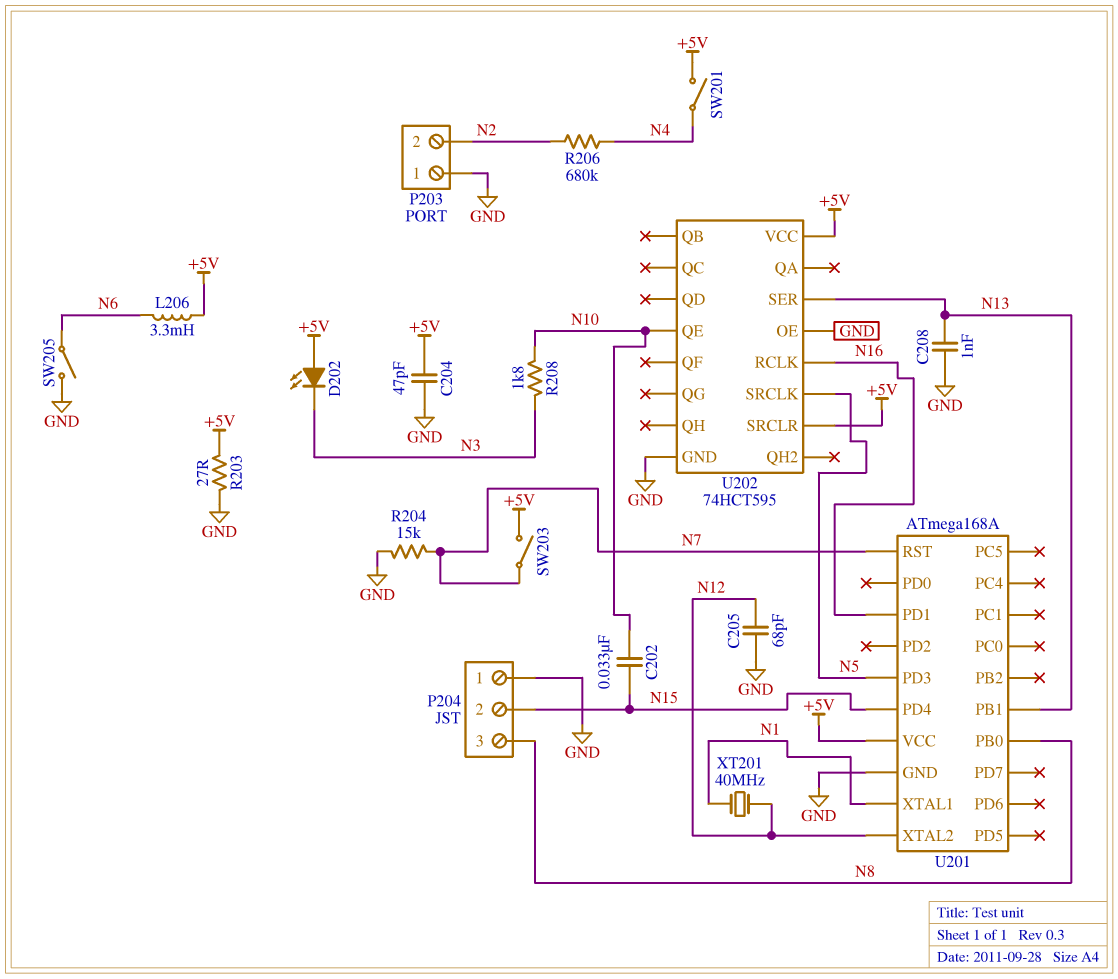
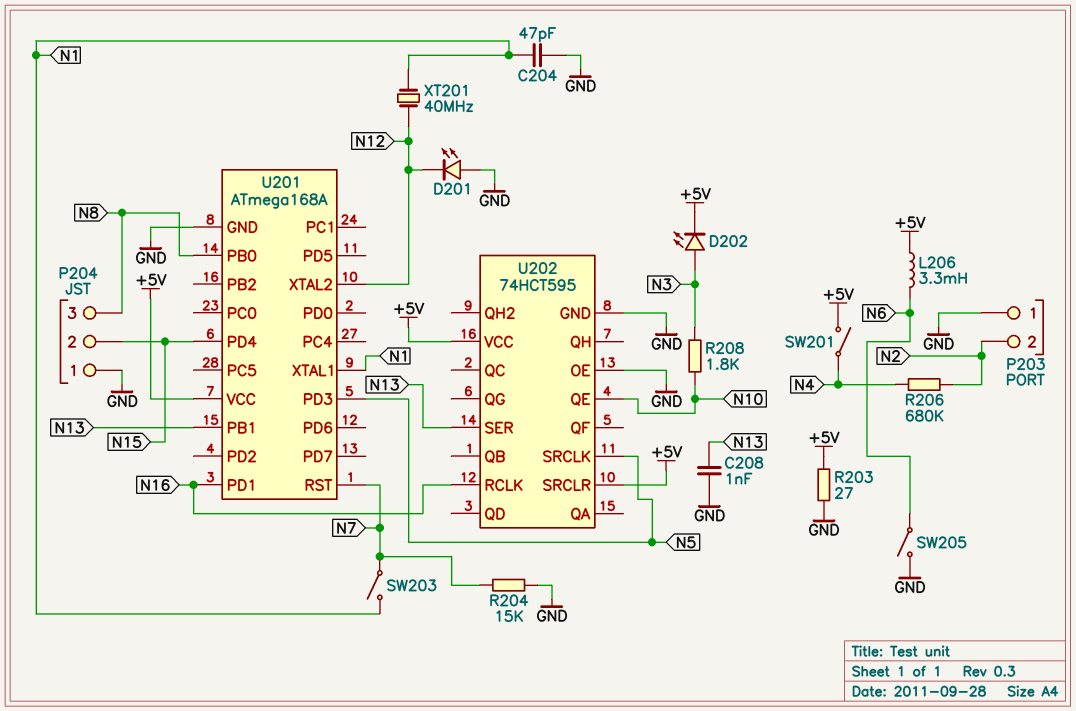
C202: 33nF (N10, N15) -> none
C204: 47pF (+5V, GND) -> 47pF (GND, N1)
C205: 68pF (GND, N12) -> none
D201: none -> LED (A GND, K N12)
D202: LED (A +5V, K N3) -> LED (A N3, K +5V)
SW203: switch (+5V, N7) -> switch (N1, N7)

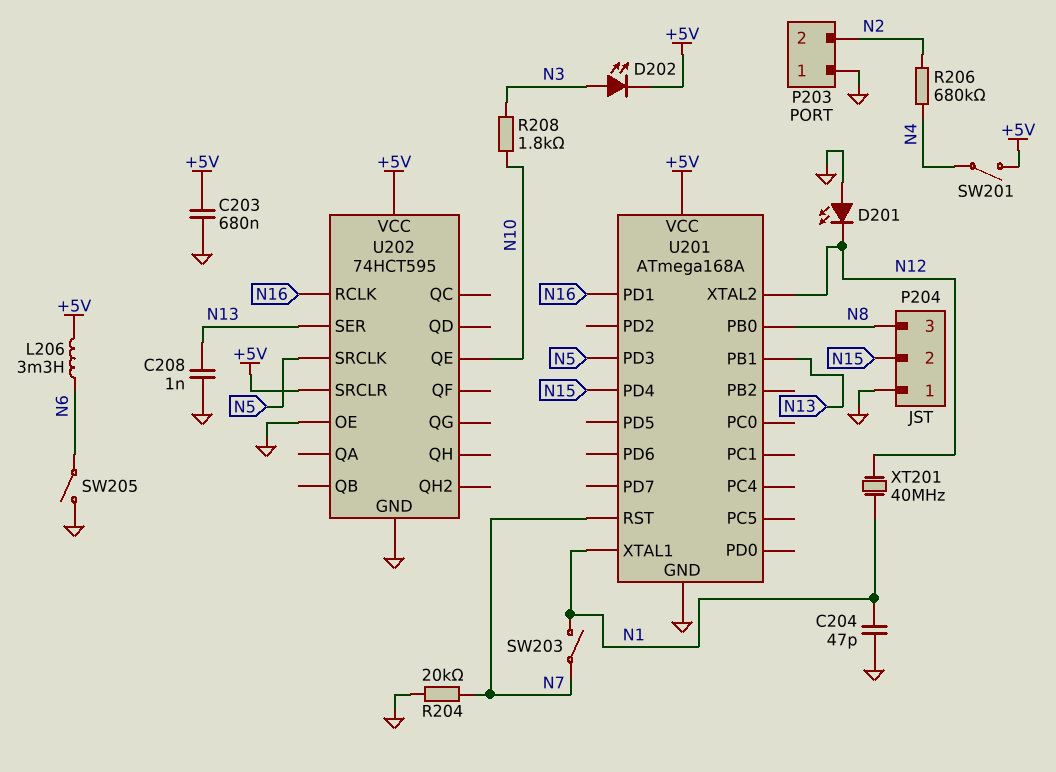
C203: none -> 680nF (+5V, GND)
R203: 27 (+5V, GND) -> none
R204: 15k (GND, N7) -> 20k (GND, N7)

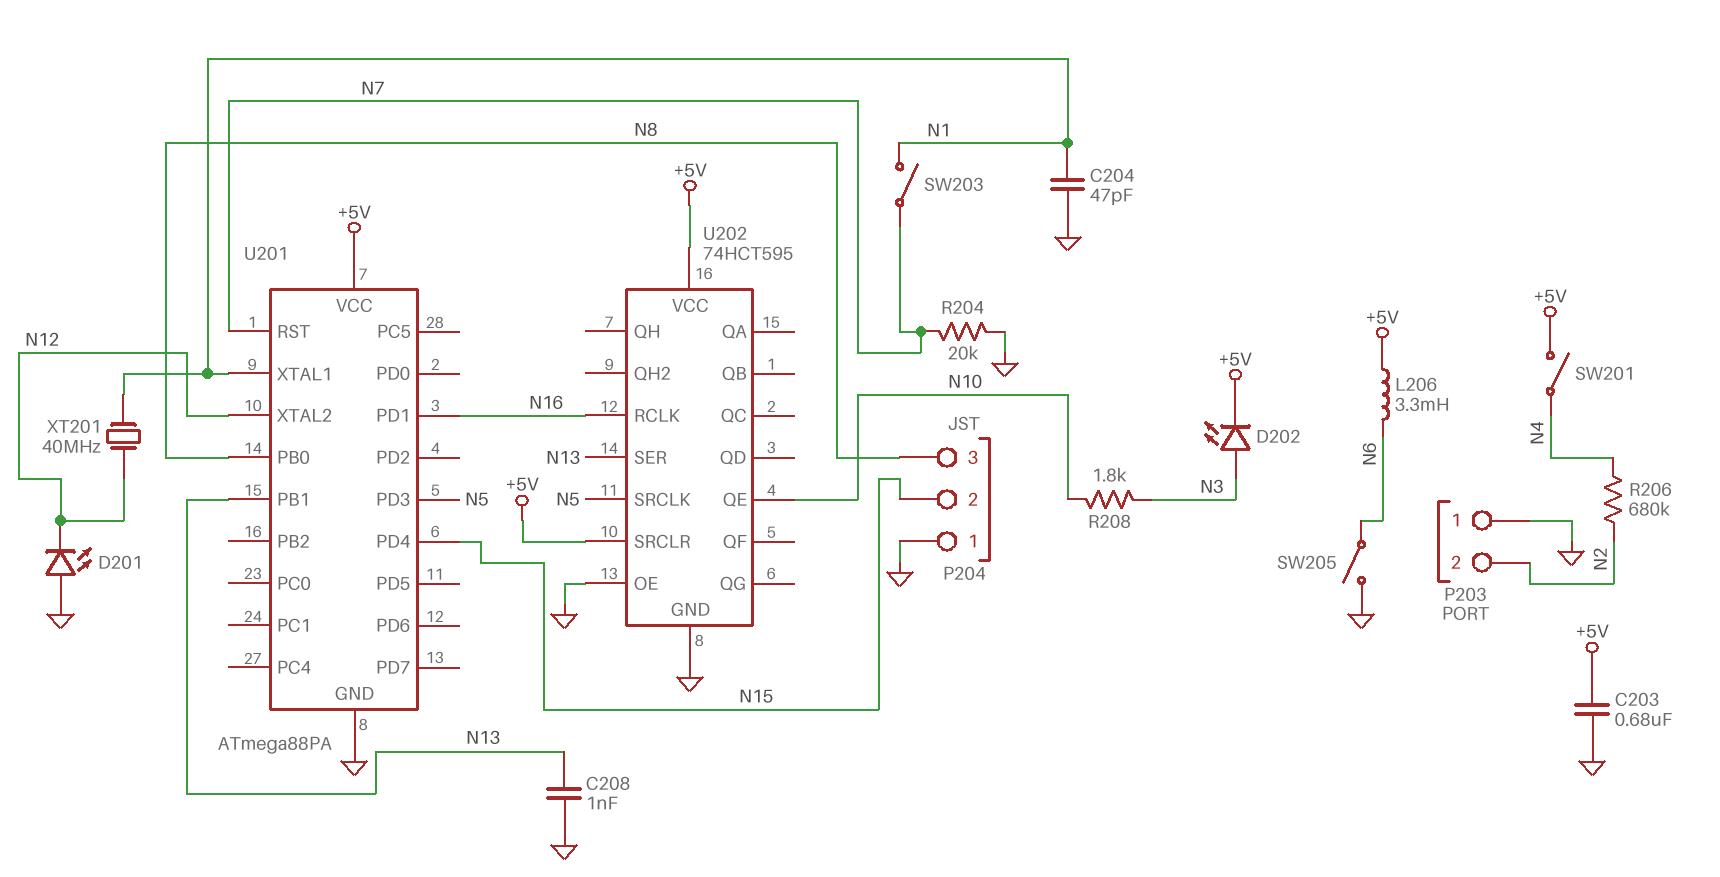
U201: ATmega168A -> ATmega88PA

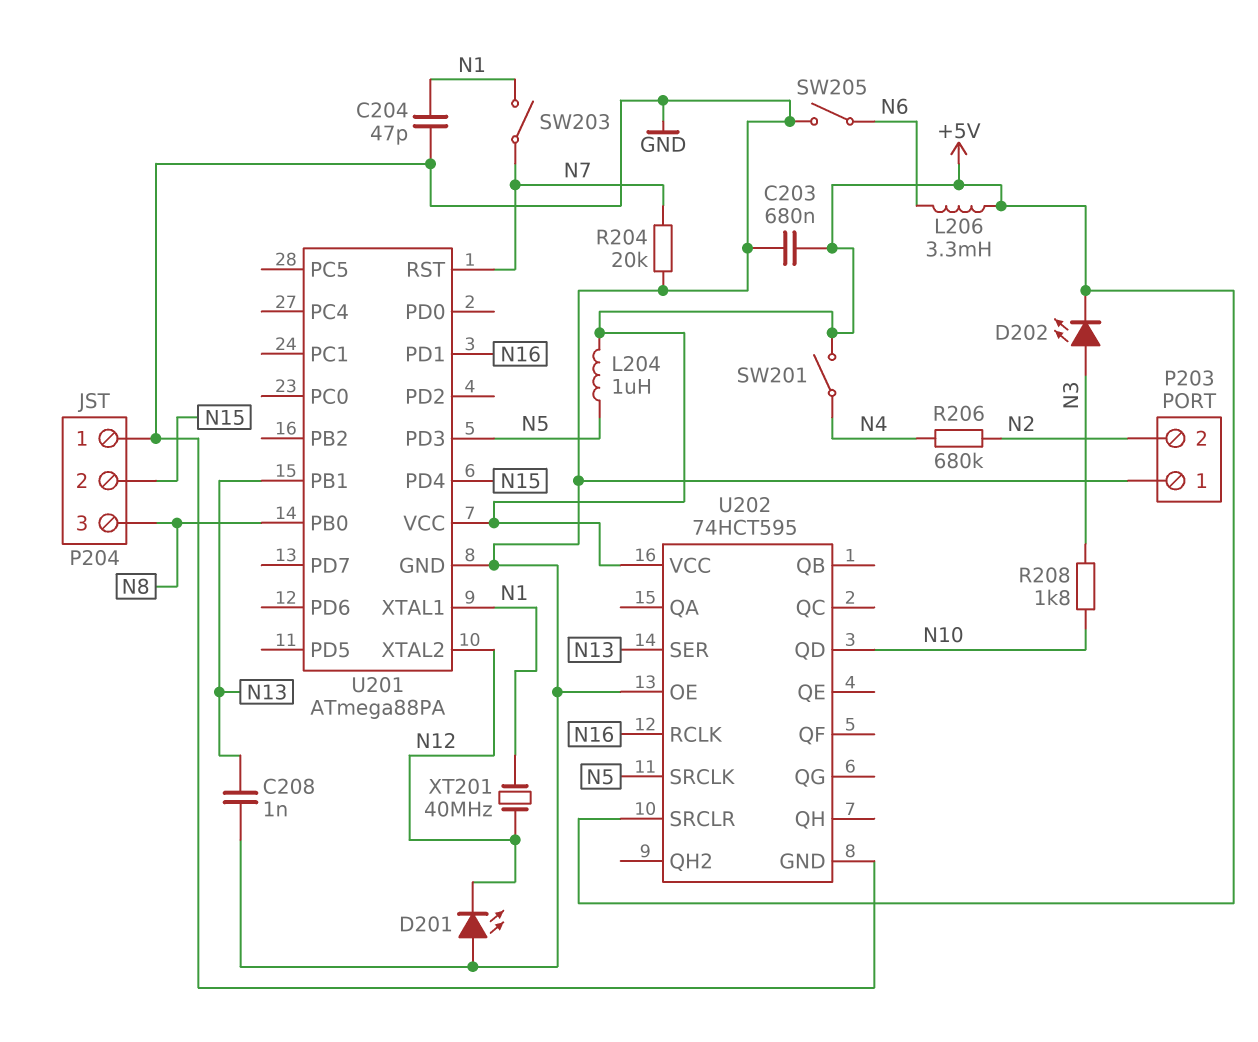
L204: none -> 1uH (+5V, N5)
U202 pin QD: none -> N10
U202 pin QE: N10 -> none

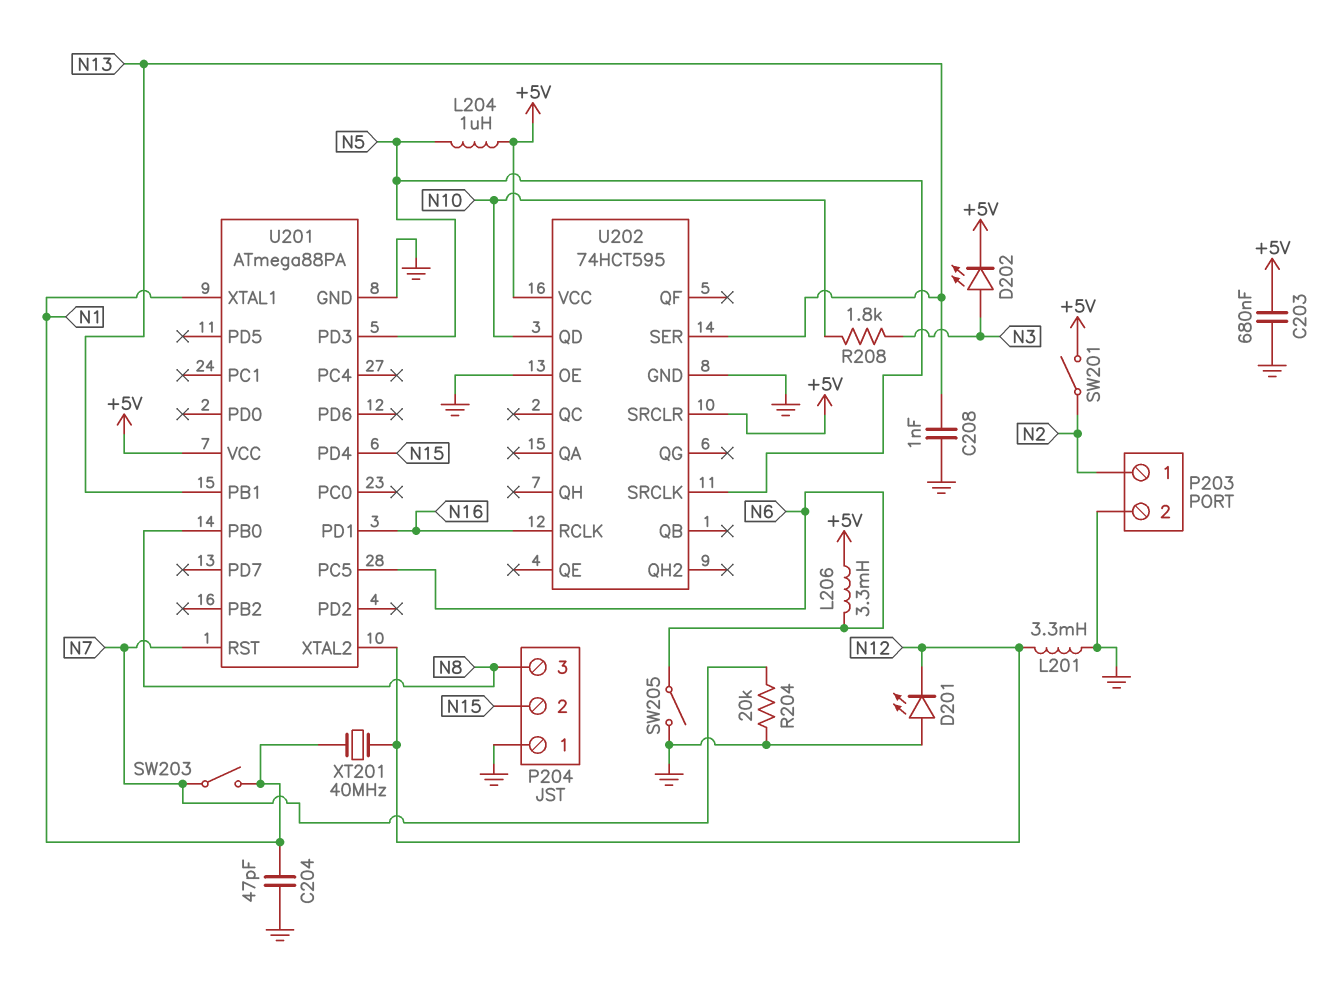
L201: none -> 3.3mH (GND, N12)
P203 pin 1: GND -> N2
P203 pin 2: N2 -> GND
R206: 680k (N2, N4) -> none
SW201: switch (+5V, N4) -> switch (+5V, N2)
U201 pin PC5: none -> N6

